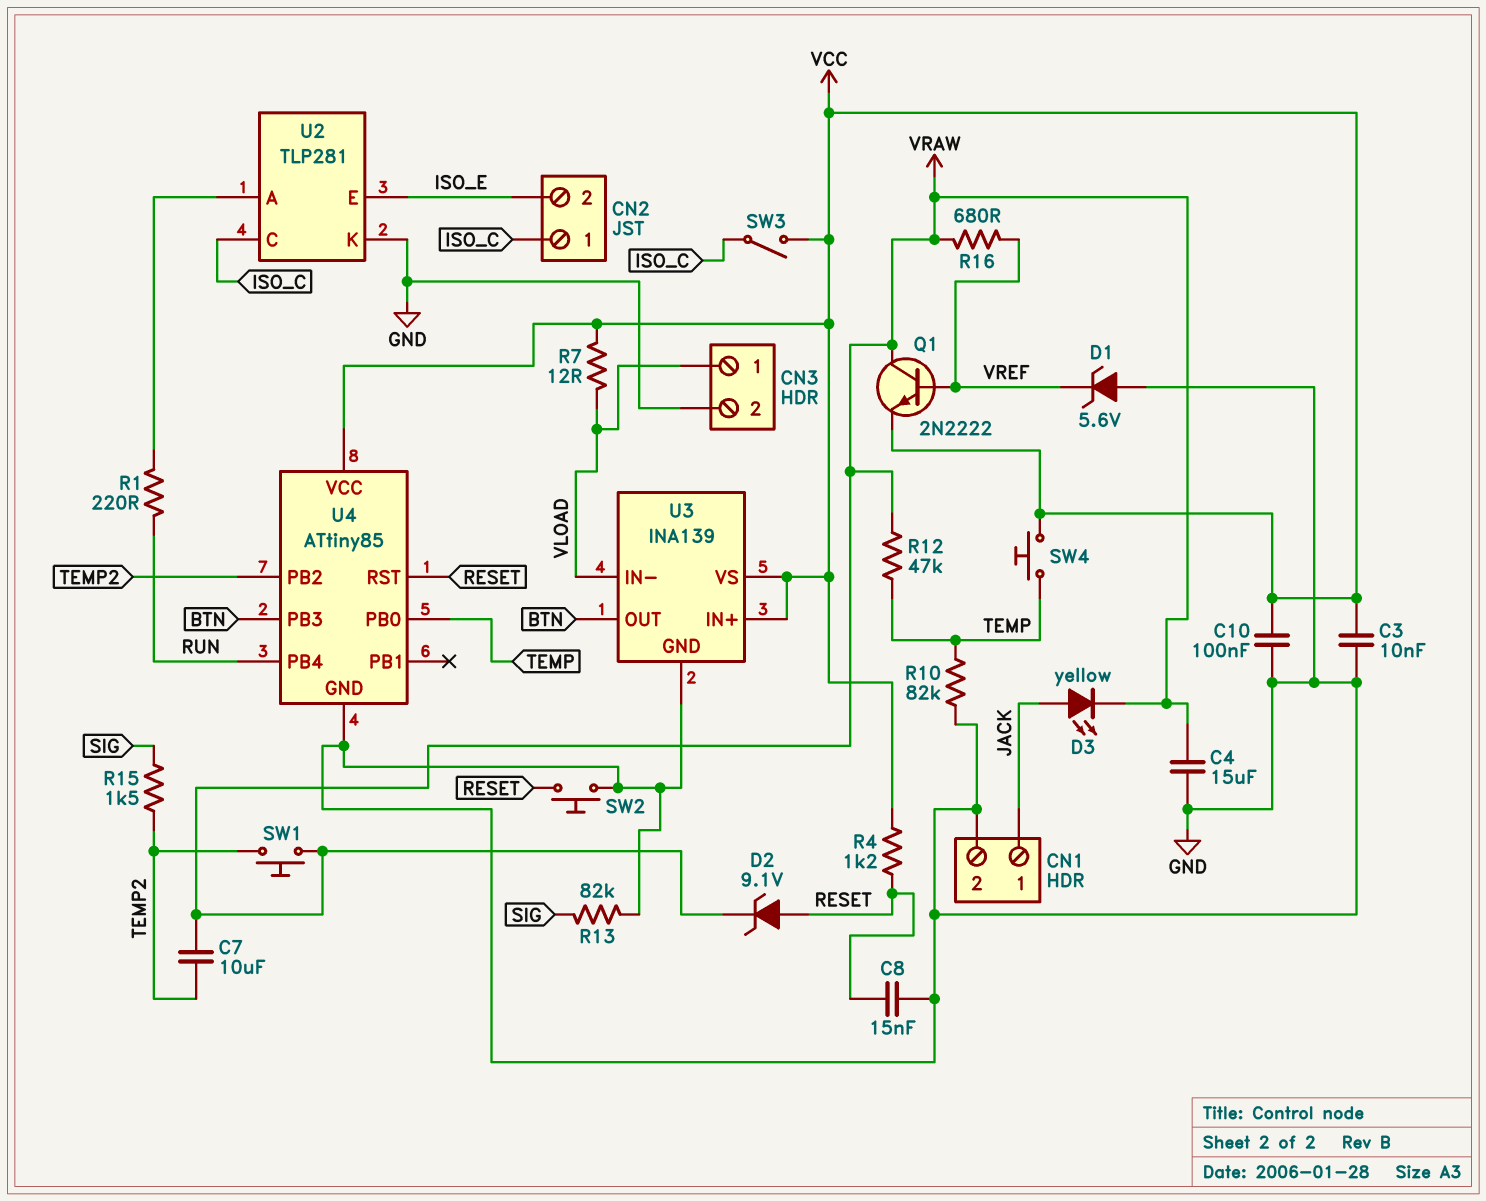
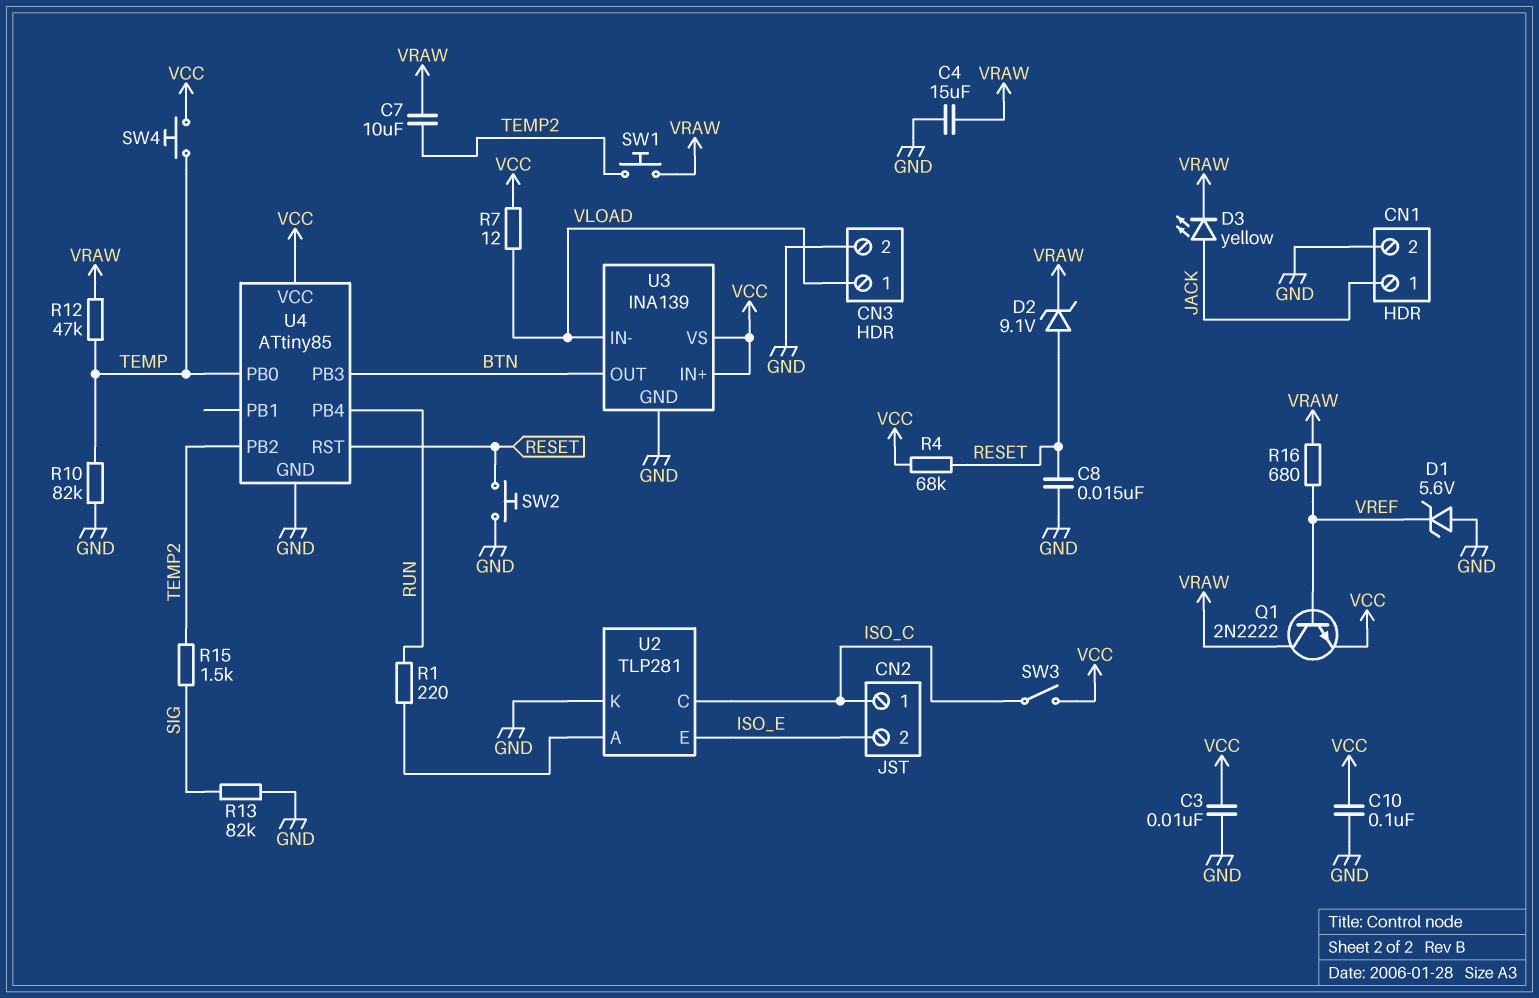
R4: 1.2k (RESET, VCC) -> 68k (RESET, VCC)

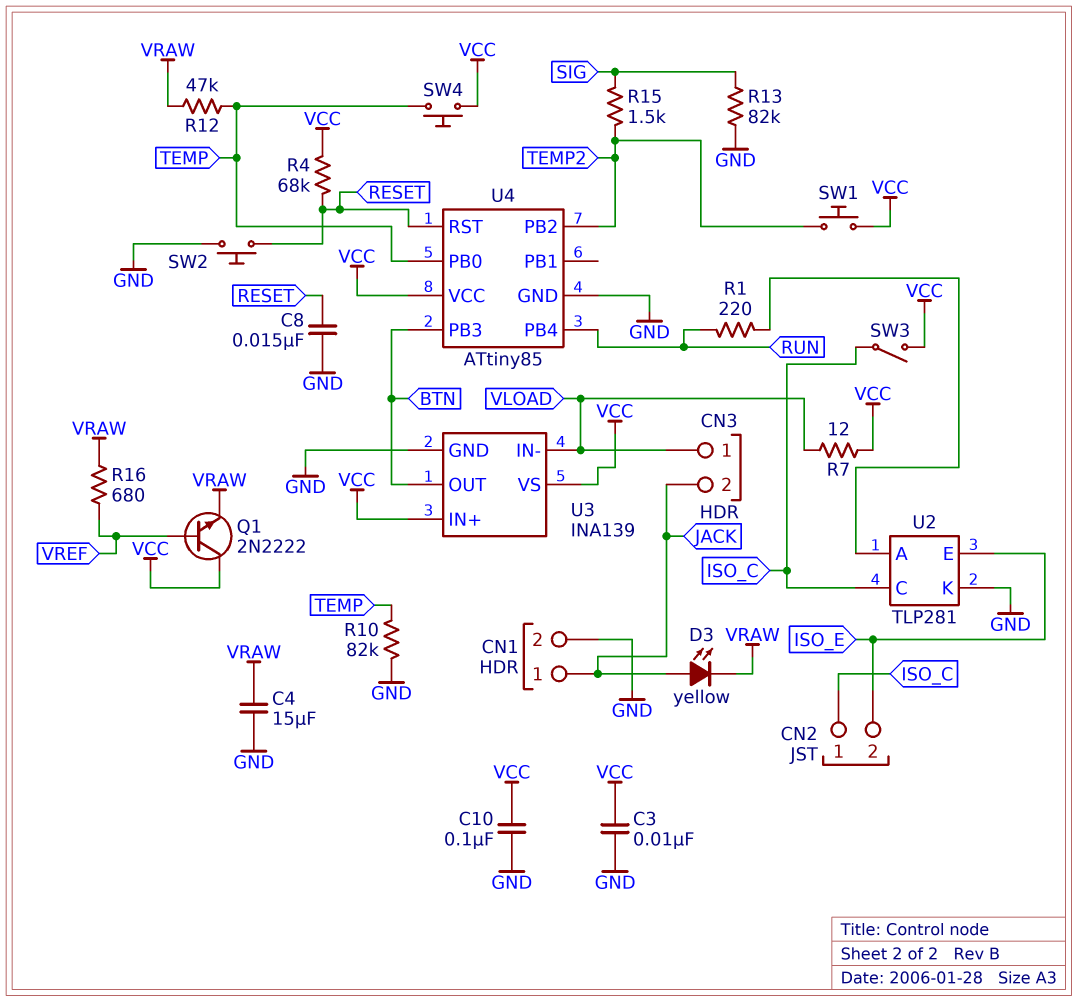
C7: 10uF (TEMP2, VRAW) -> none
CN3 pin 2: GND -> JACK
D1: zener 5.6V (A GND, K VREF) -> none
D2: zener 9.1V (A RESET, K VRAW) -> none
Q1: NPN 2N2222 (B VREF, C VRAW, E VCC) -> NPN 2N2222 (B VREF, C VCC, E VRAW)
SW1: button (TEMP2, VRAW) -> button (TEMP2, VCC)

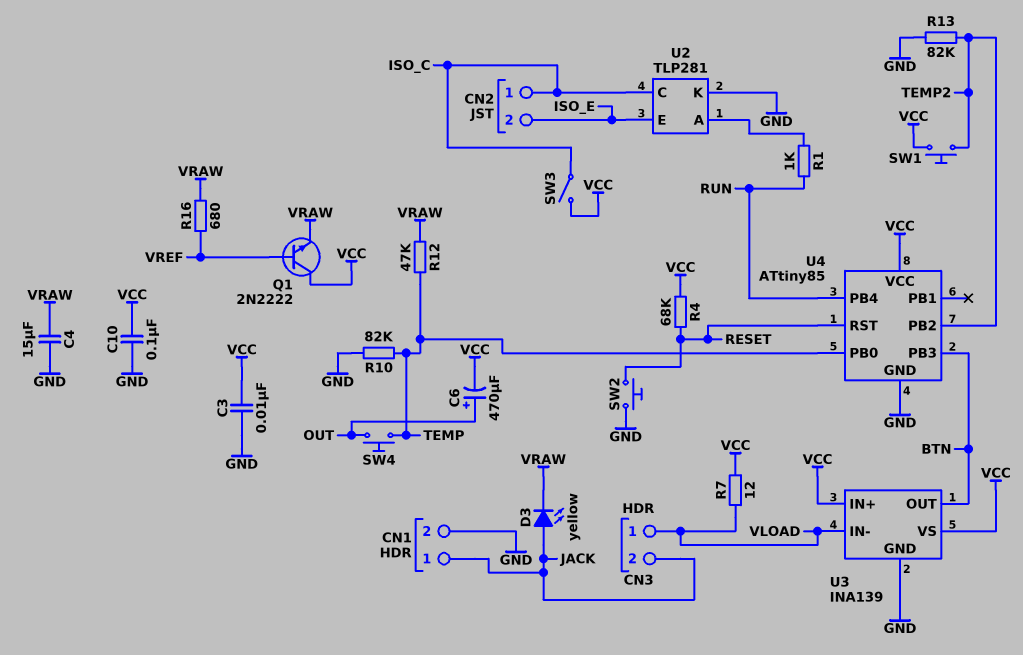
C6: none -> 470uF (plus OUT, minus VCC)
C8: 15nF (GND, RESET) -> none
R1: 220 (RUN, U2/A) -> 1k (RUN, U2/A)
R13: 82k (GND, SIG) -> 82k (GND, TEMP2)
R15: 1.5k (SIG, TEMP2) -> none
SW4: button (TEMP, VCC) -> button (OUT, TEMP)

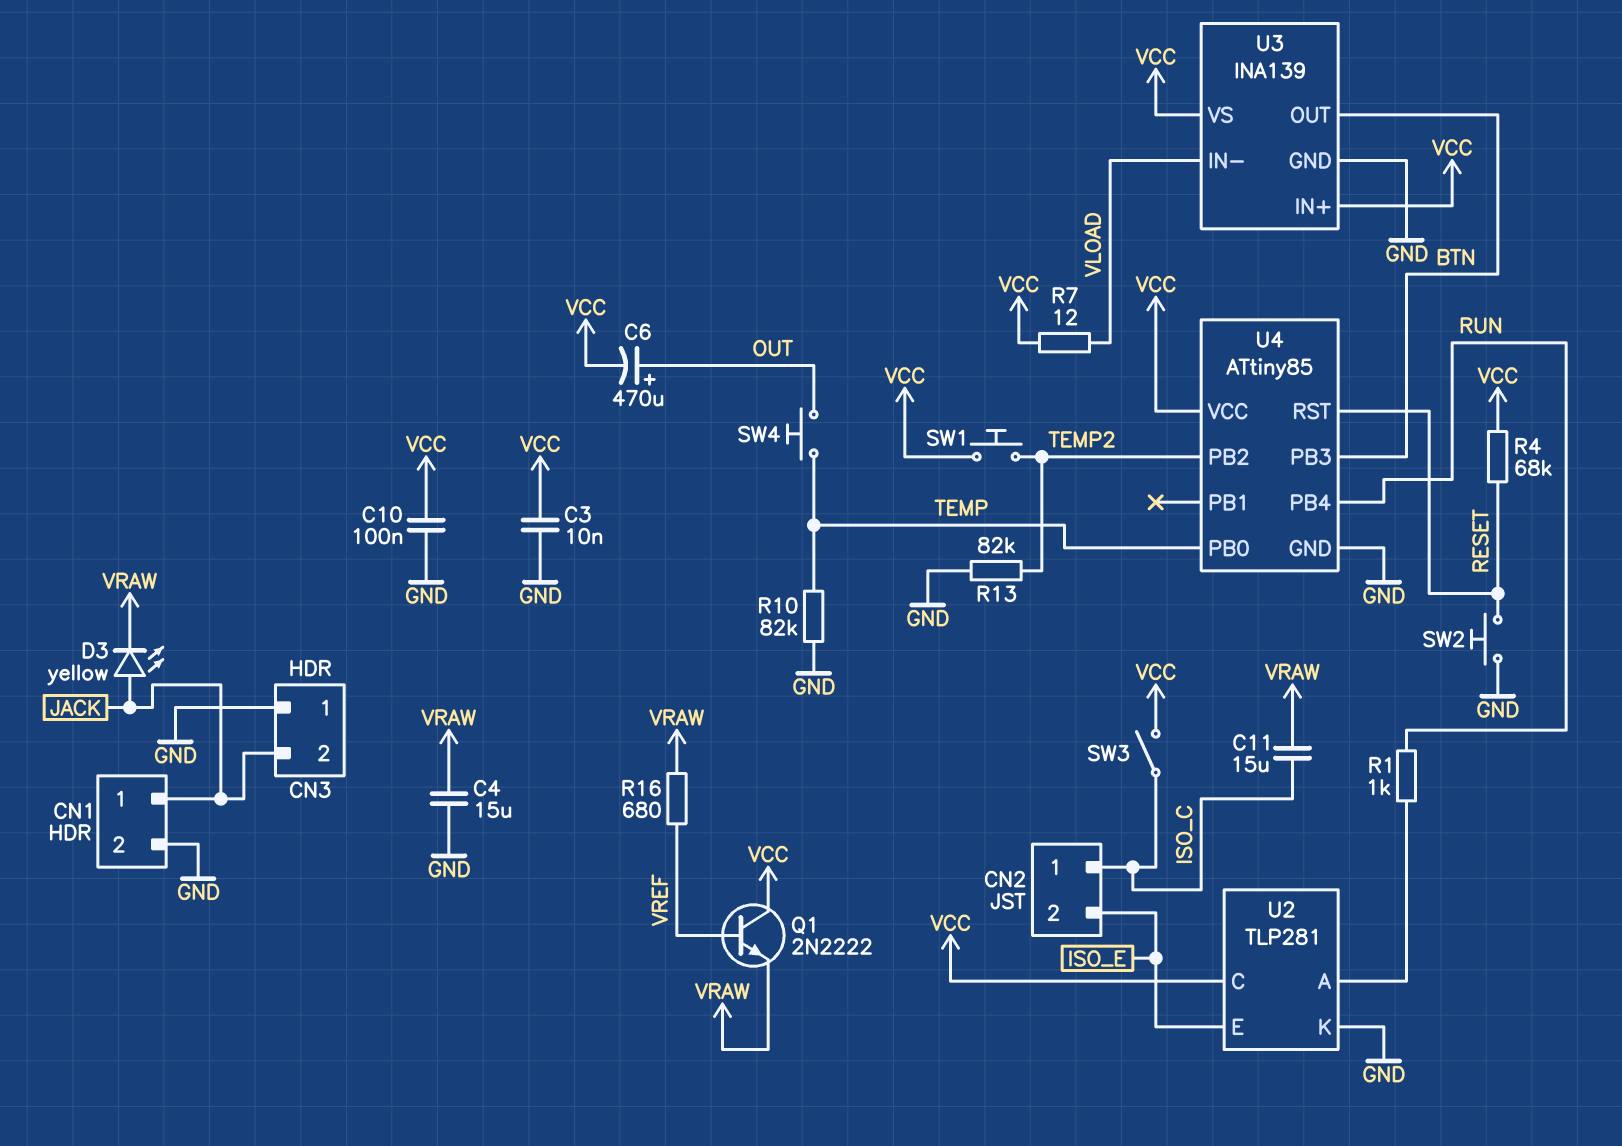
C11: none -> 15uF (ISO_C, VRAW)
CN3 pin 1: VLOAD -> GND
R12: 47k (TEMP, VRAW) -> none
U2 pin C: ISO_C -> VCC

